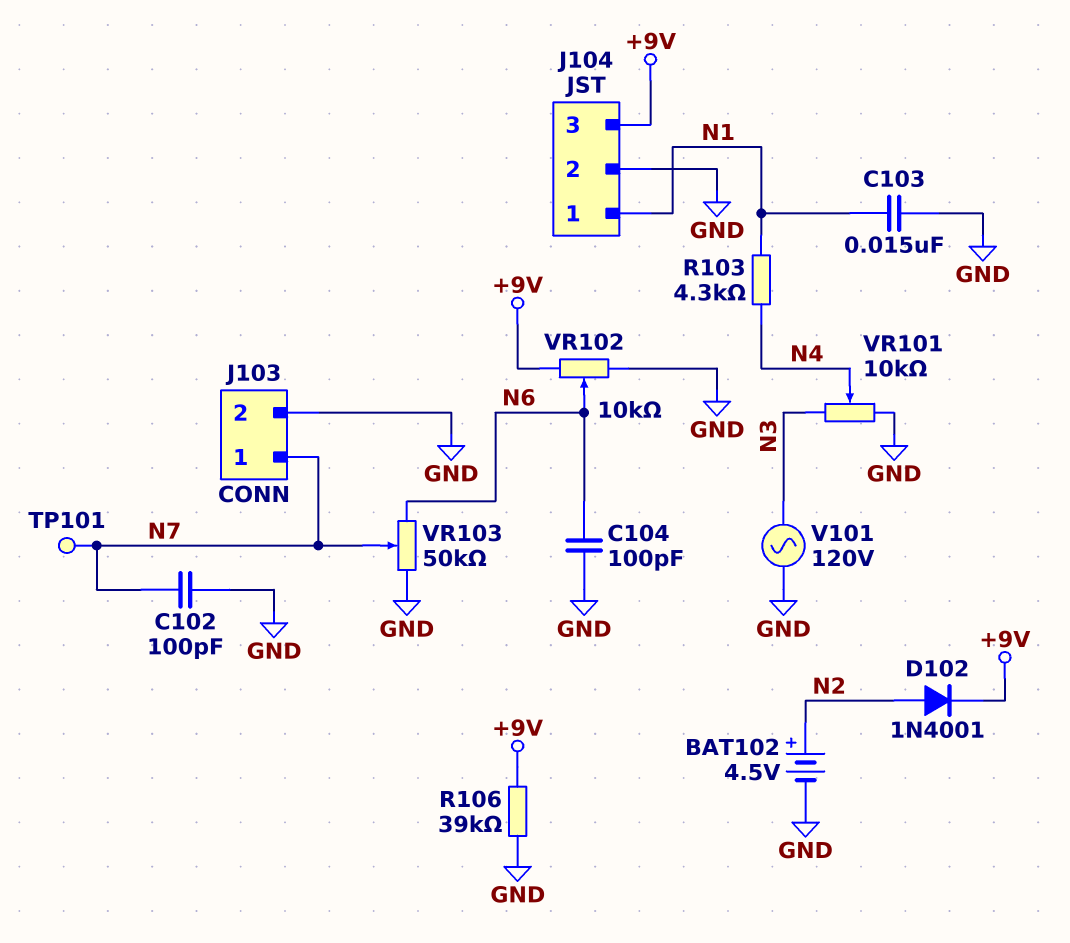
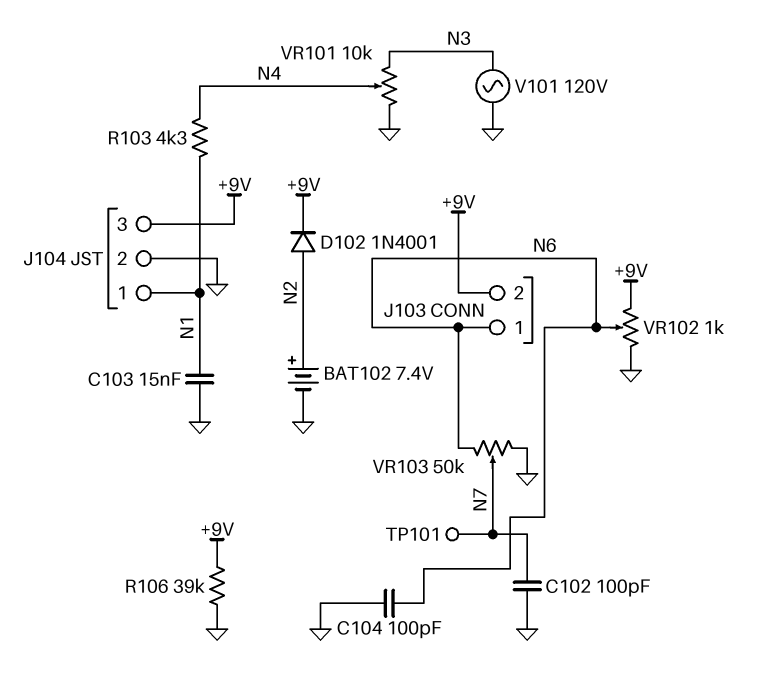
BAT102: 4.5V (plus N2, minus GND) -> 7.4V (plus N2, minus GND)
J103 pin 1: N7 -> N6
J103 pin 2: GND -> +9V
VR102: 10k (+9V, GND, wiper N6) -> 1k (+9V, GND, wiper N6)

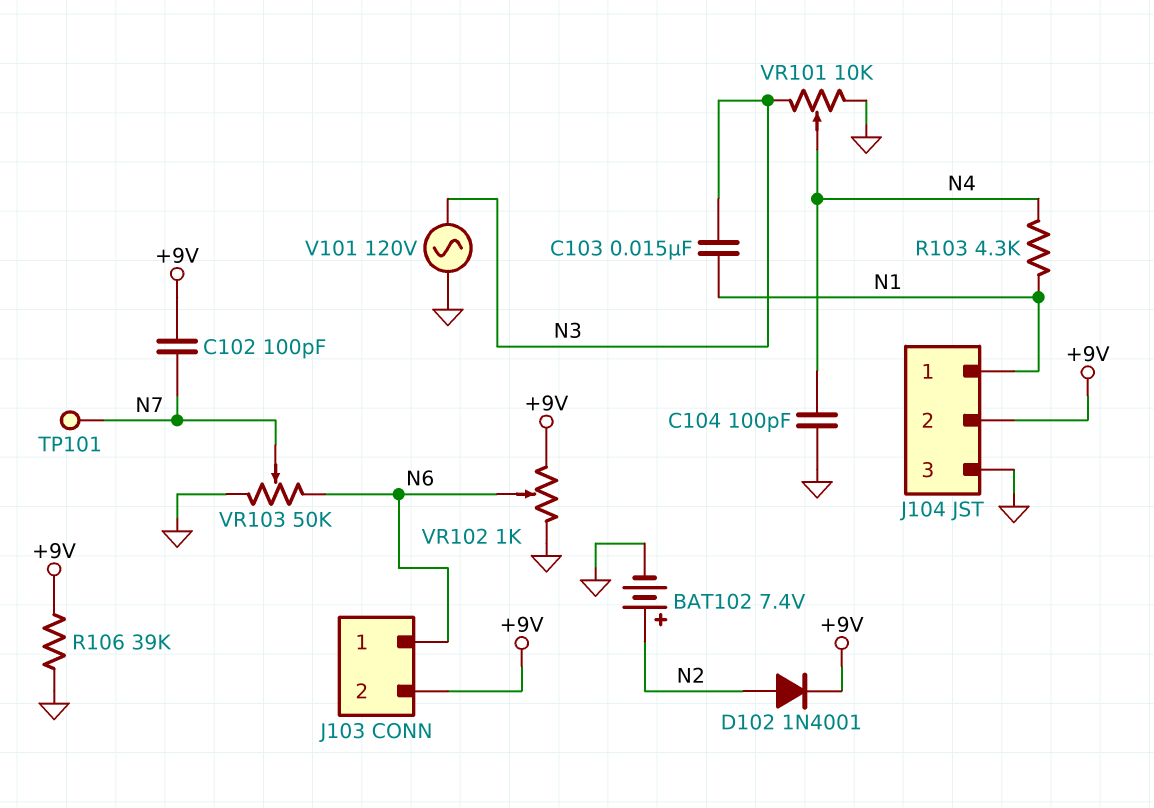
C102: 100pF (GND, N7) -> 100pF (+9V, N7)
C103: 15nF (GND, N1) -> 15nF (N1, N3)
C104: 100pF (GND, N6) -> 100pF (GND, N4)
J104 pin 2: GND -> +9V
J104 pin 3: +9V -> GND

